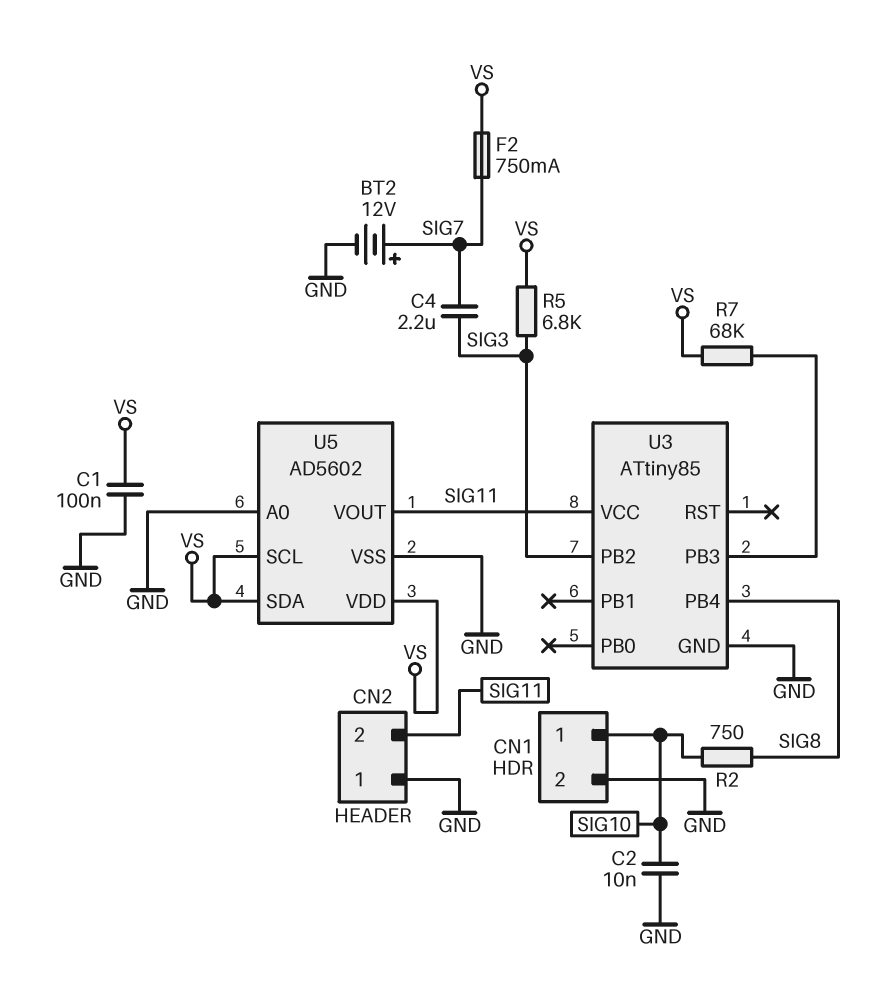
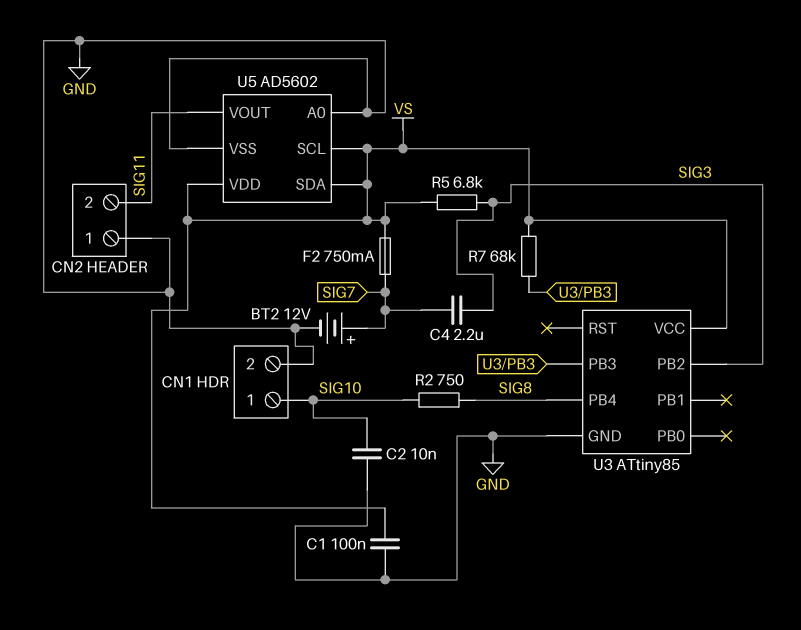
U3 pin VCC: SIG11 -> VS

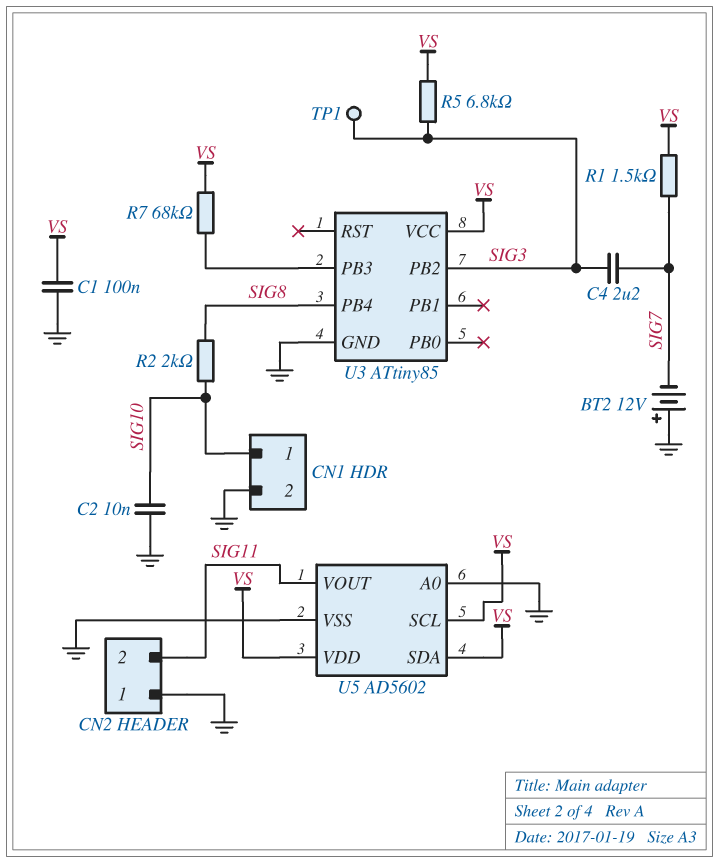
BT2: 12V (plus SIG7, minus GND) -> 12V (plus GND, minus SIG7)
F2: 750mA (SIG7, VS) -> none
R1: none -> 1.5k (SIG7, VS)
R2: 750 (SIG8, SIG10) -> 2k (SIG8, SIG10)
TP1: none -> test point (SIG3)

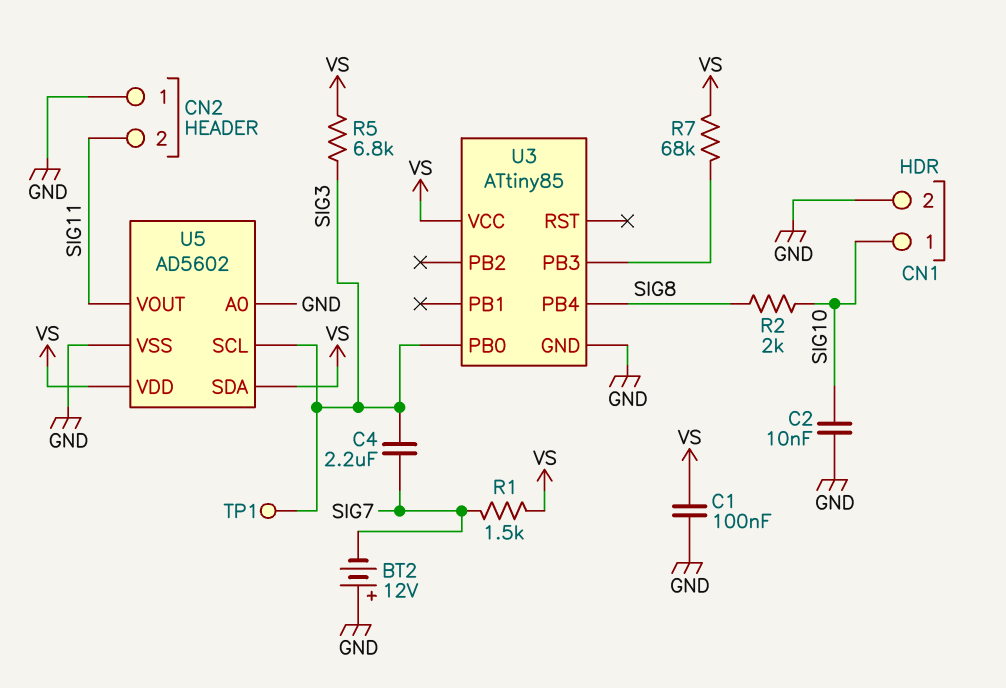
U3 pin PB0: none -> SIG3
U3 pin PB2: SIG3 -> none
U5 pin SCL: VS -> SIG3

